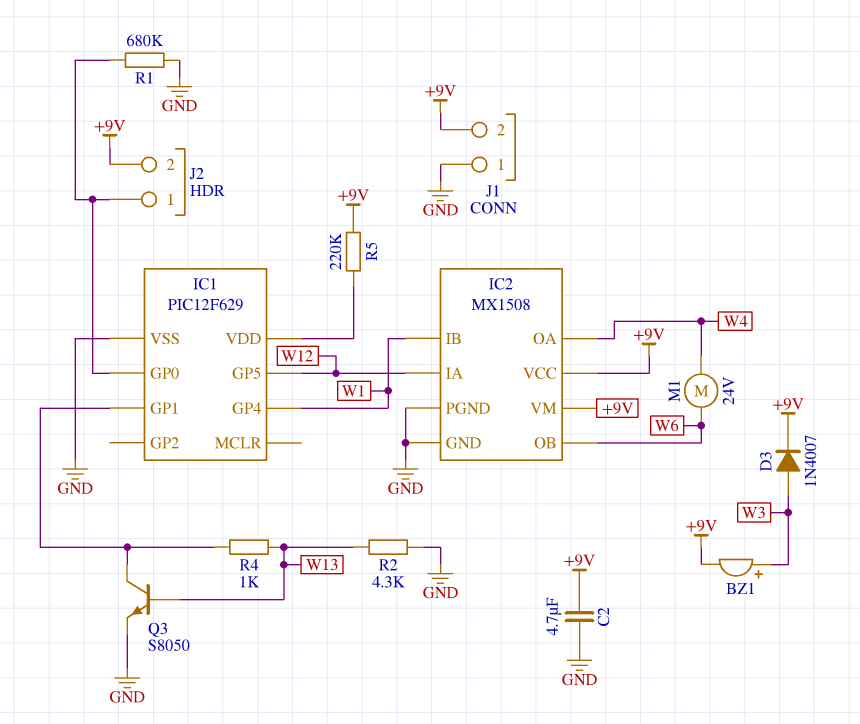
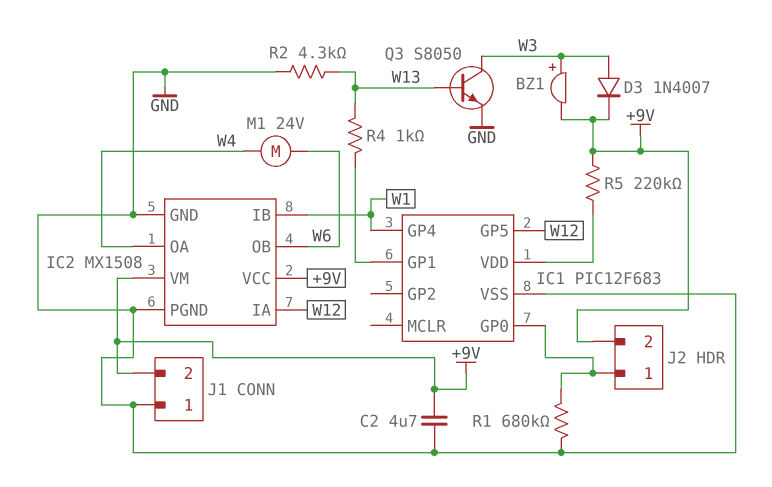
IC1: PIC12F629 -> PIC12F683
Q3: NPN S8050 (B W13, C IC1/GP1, E GND) -> NPN S8050 (B W13, C W3, E GND)

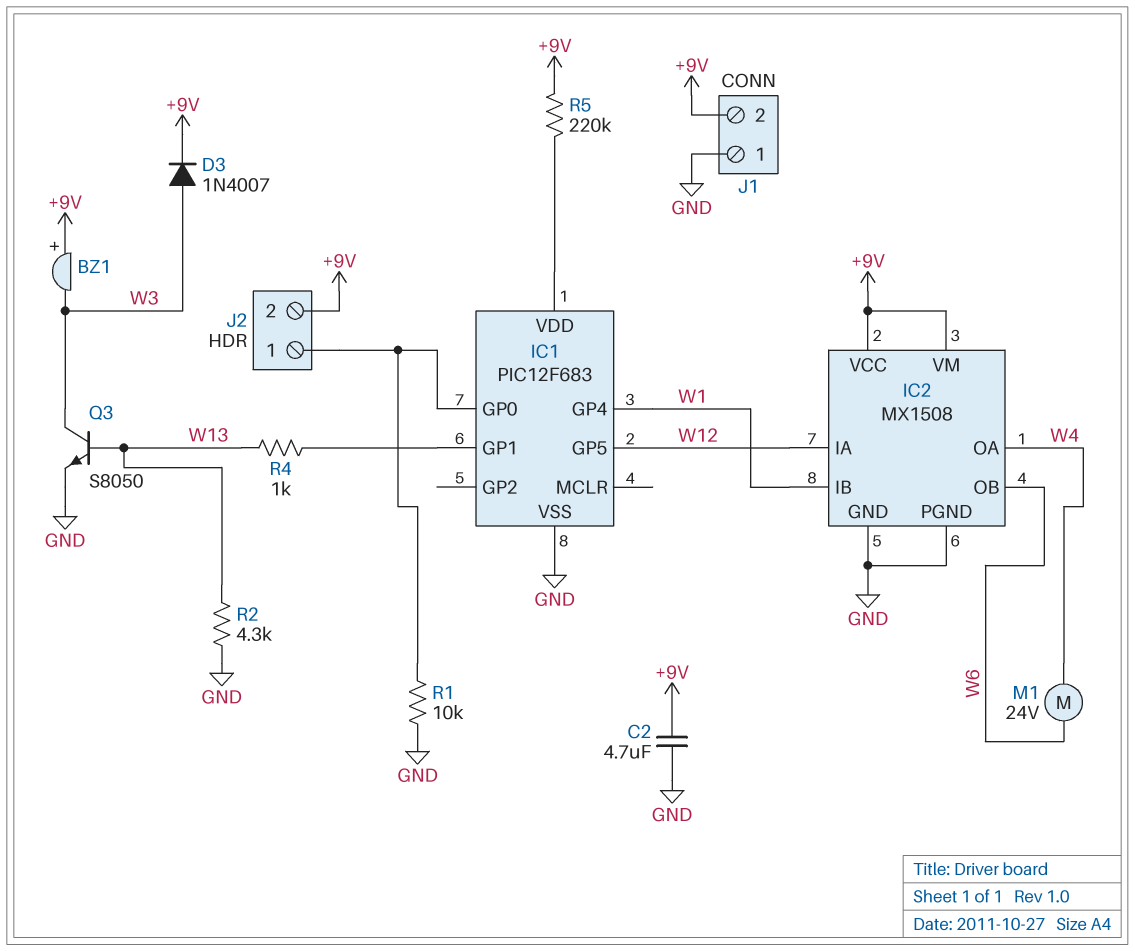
BZ1: buzzer (plus W3, minus +9V) -> buzzer (plus +9V, minus W3)
R1: 680k (GND, IC1/GP0) -> 10k (GND, IC1/GP0)

